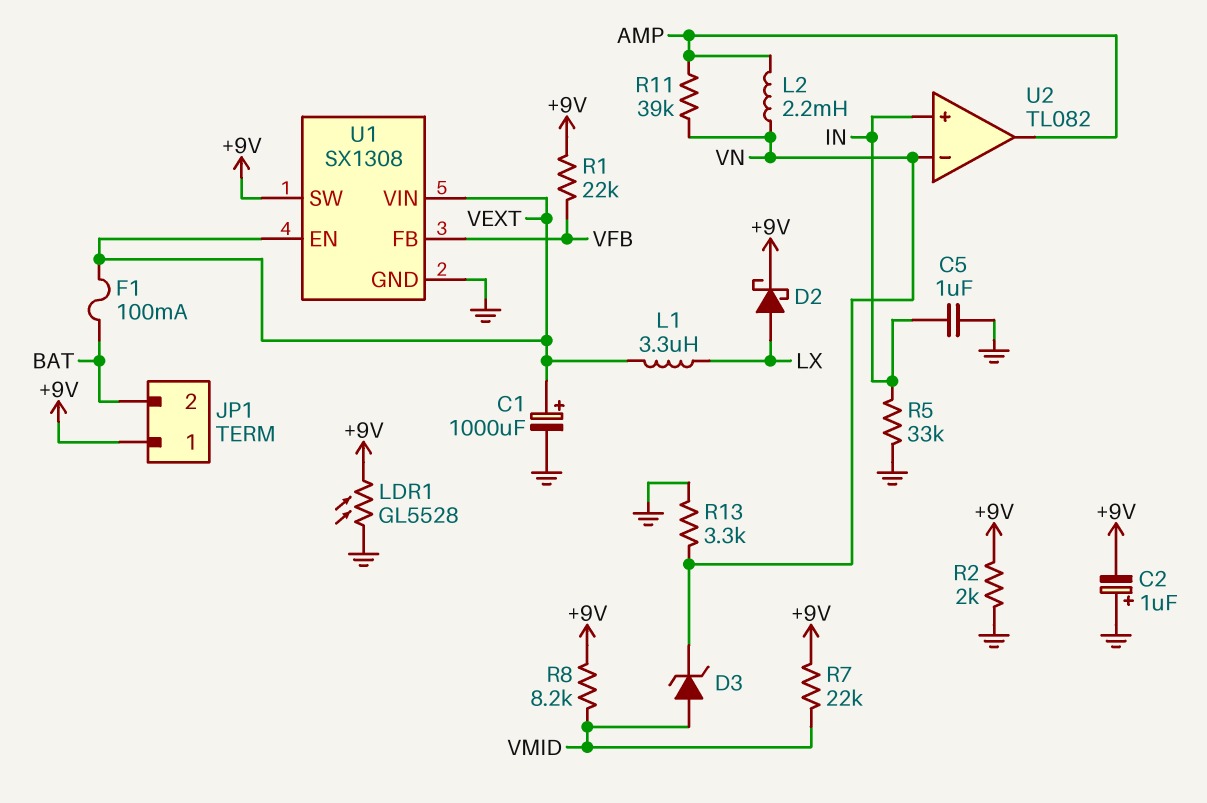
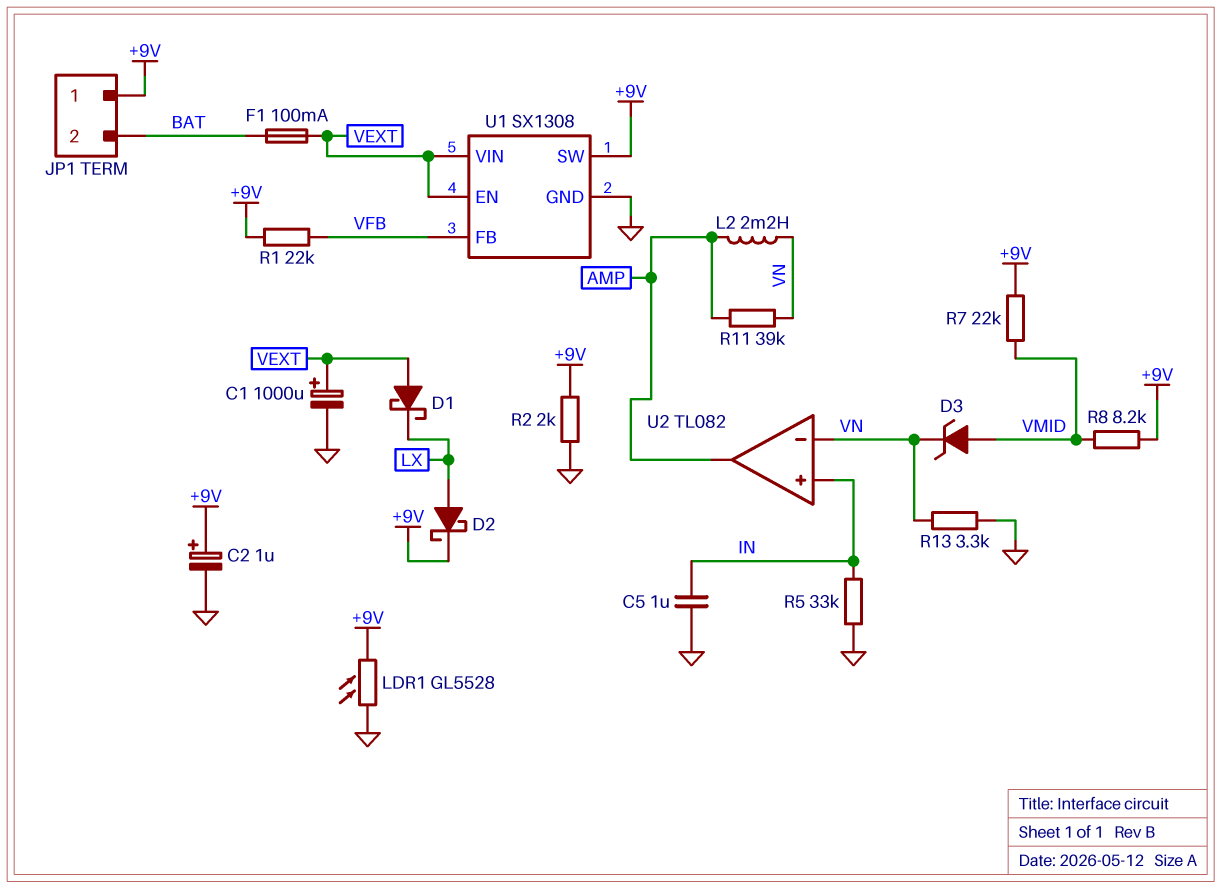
C2: 1uF (plus GND, minus +9V) -> 1uF (plus +9V, minus GND)
D1: none -> schottky (A VEXT, K LX)
L1: 3.3uH (LX, VEXT) -> none

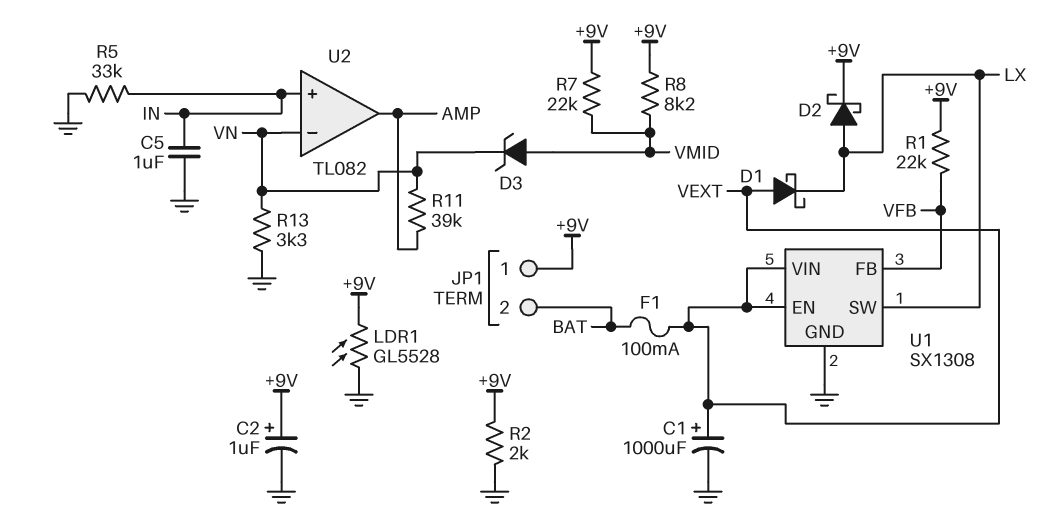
L2: 2.2mH (AMP, VN) -> none
U1 pin SW: +9V -> LX

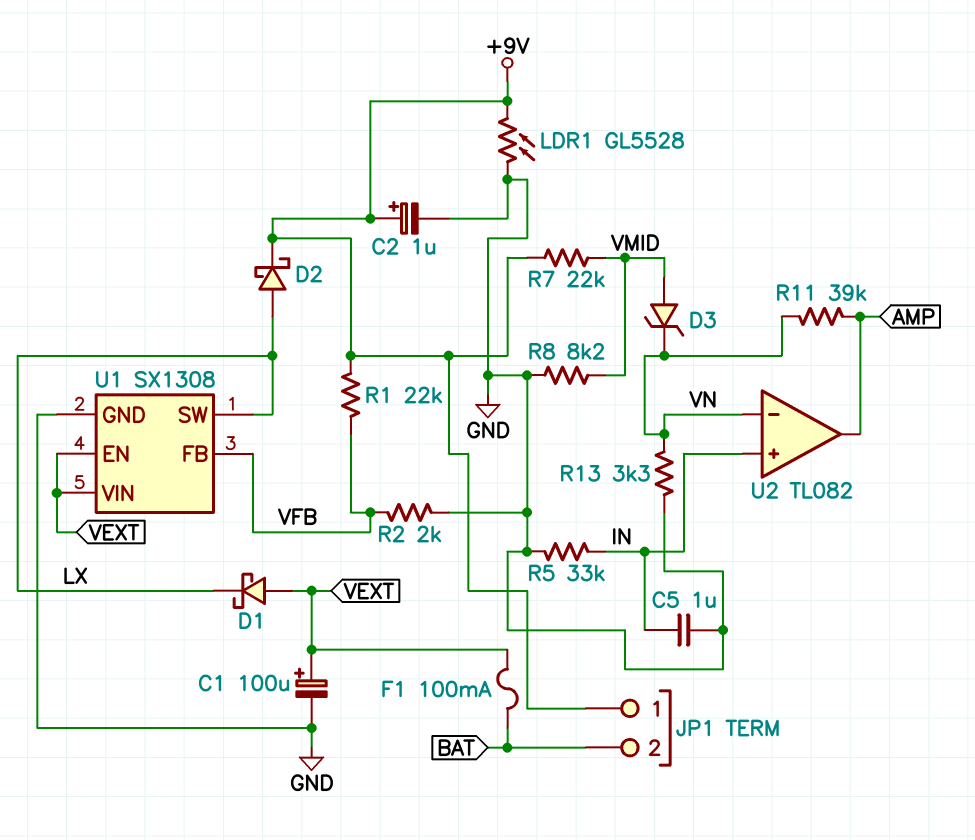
C1: 1000uF (plus VEXT, minus GND) -> 100uF (plus VEXT, minus GND)
R2: 2k (+9V, GND) -> 2k (GND, VFB)
R8: 8.2k (+9V, VMID) -> 8.2k (GND, VMID)

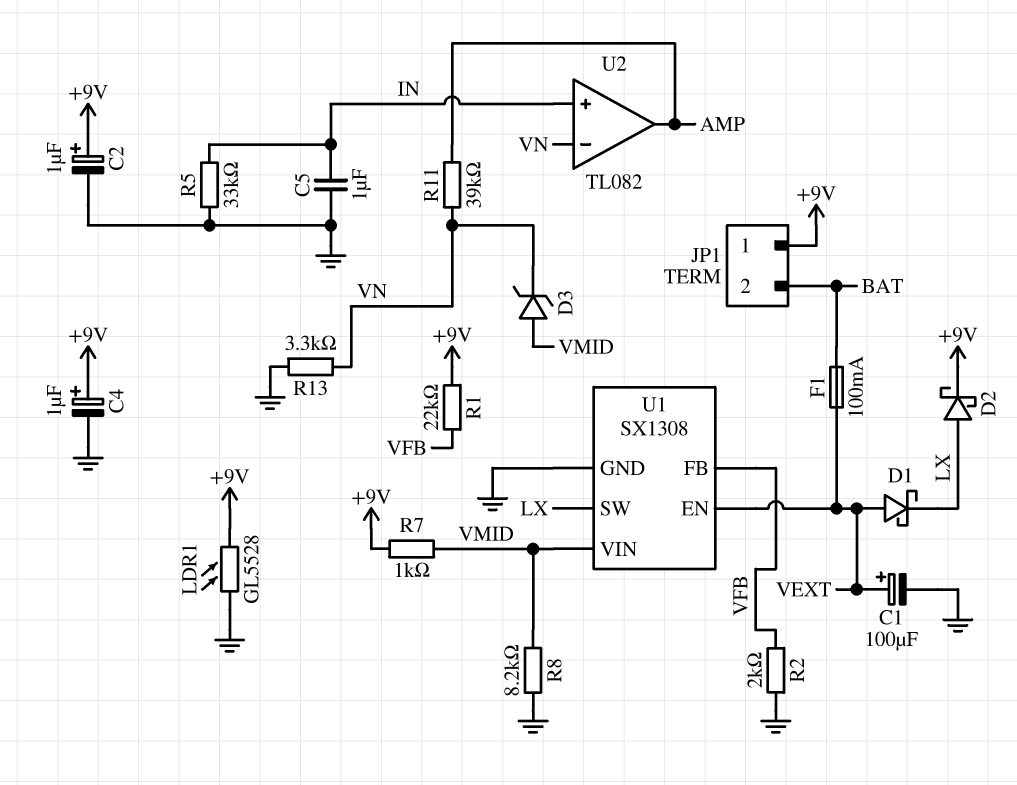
C4: none -> 1uF (plus +9V, minus GND)
R7: 22k (+9V, VMID) -> 1k (+9V, VMID)
U1 pin VIN: VEXT -> VMID

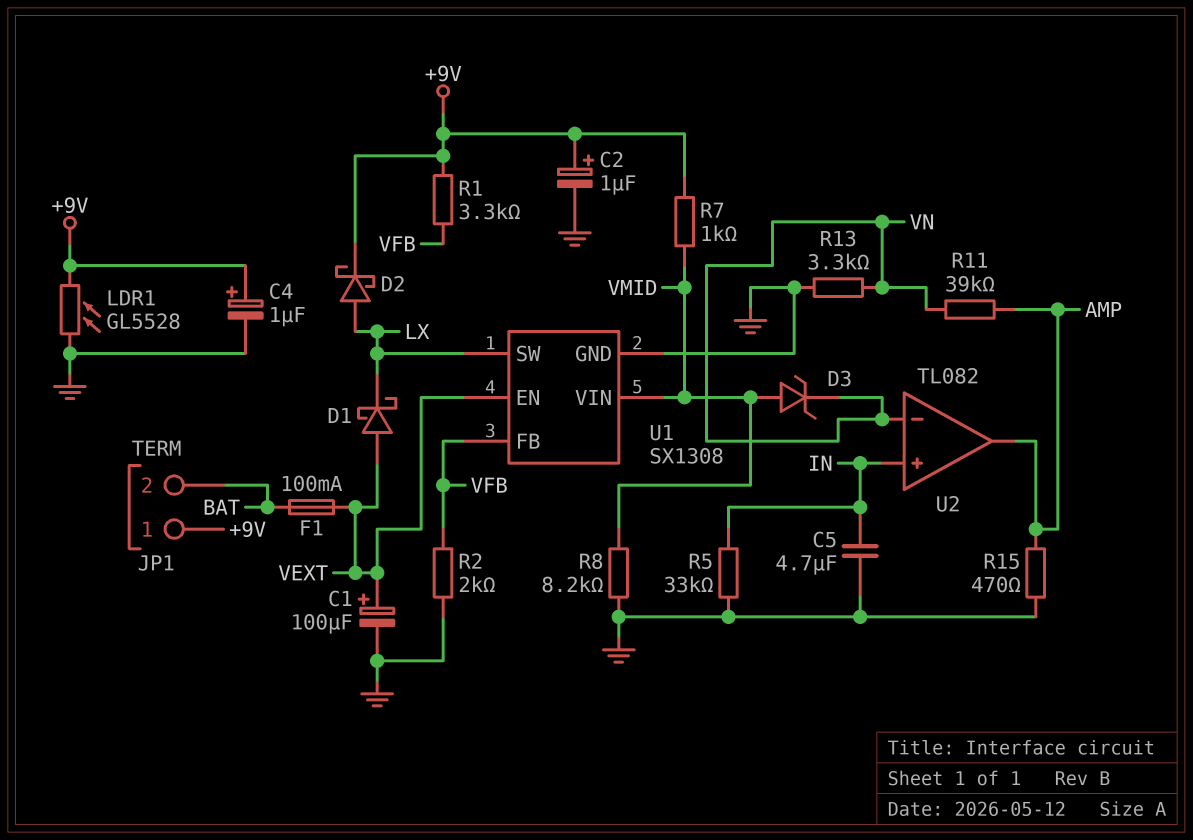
C5: 1uF (GND, IN) -> 4.7uF (GND, IN)
R1: 22k (+9V, VFB) -> 3.3k (+9V, VFB)
R15: none -> 470 (AMP, GND)

